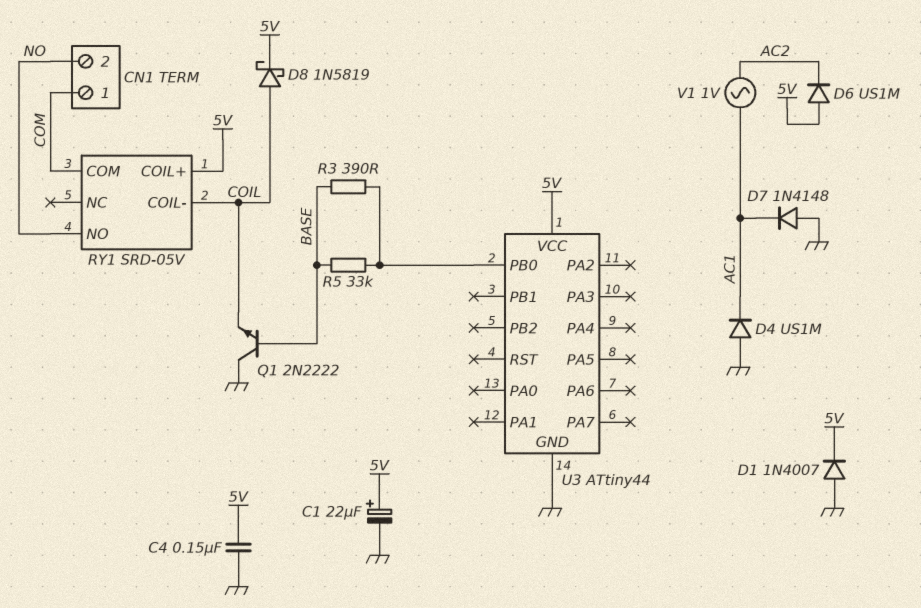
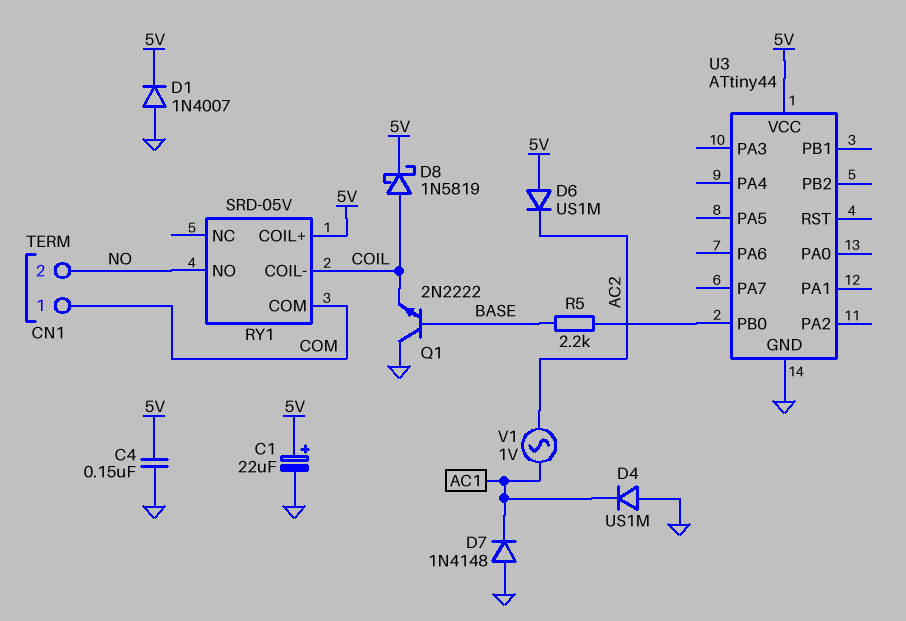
R3: 390 (BASE, U3/PB0) -> none
R5: 33k (BASE, U3/PB0) -> 2.2k (BASE, U3/PB0)

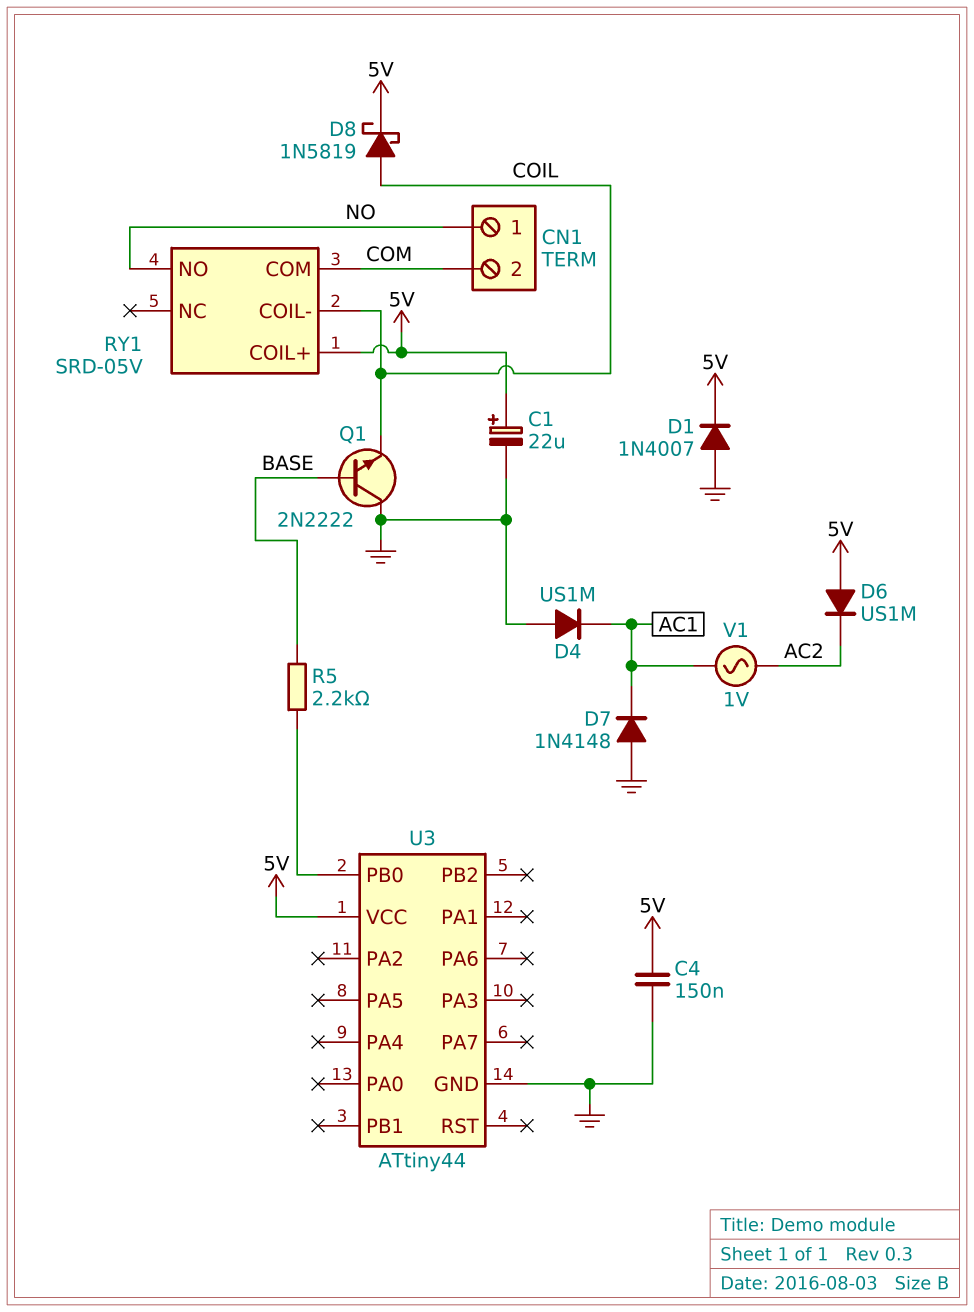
CN1 pin 1: COM -> NO
CN1 pin 2: NO -> COM

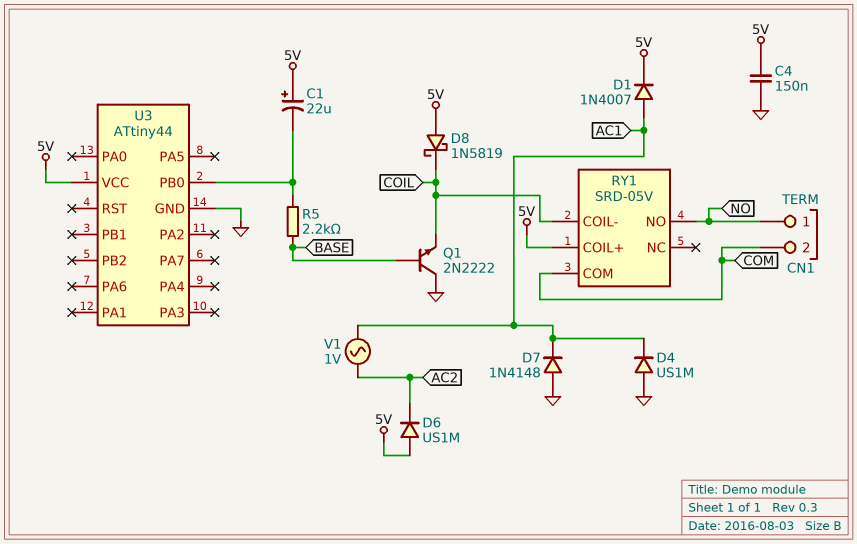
C1: 22uF (plus 5V, minus GND) -> 22uF (plus 5V, minus U3/PB0)
D1: diode 1N4007 (A GND, K 5V) -> diode 1N4007 (A AC1, K 5V)
D8: schottky 1N5819 (A COIL, K 5V) -> schottky 1N5819 (A 5V, K COIL)

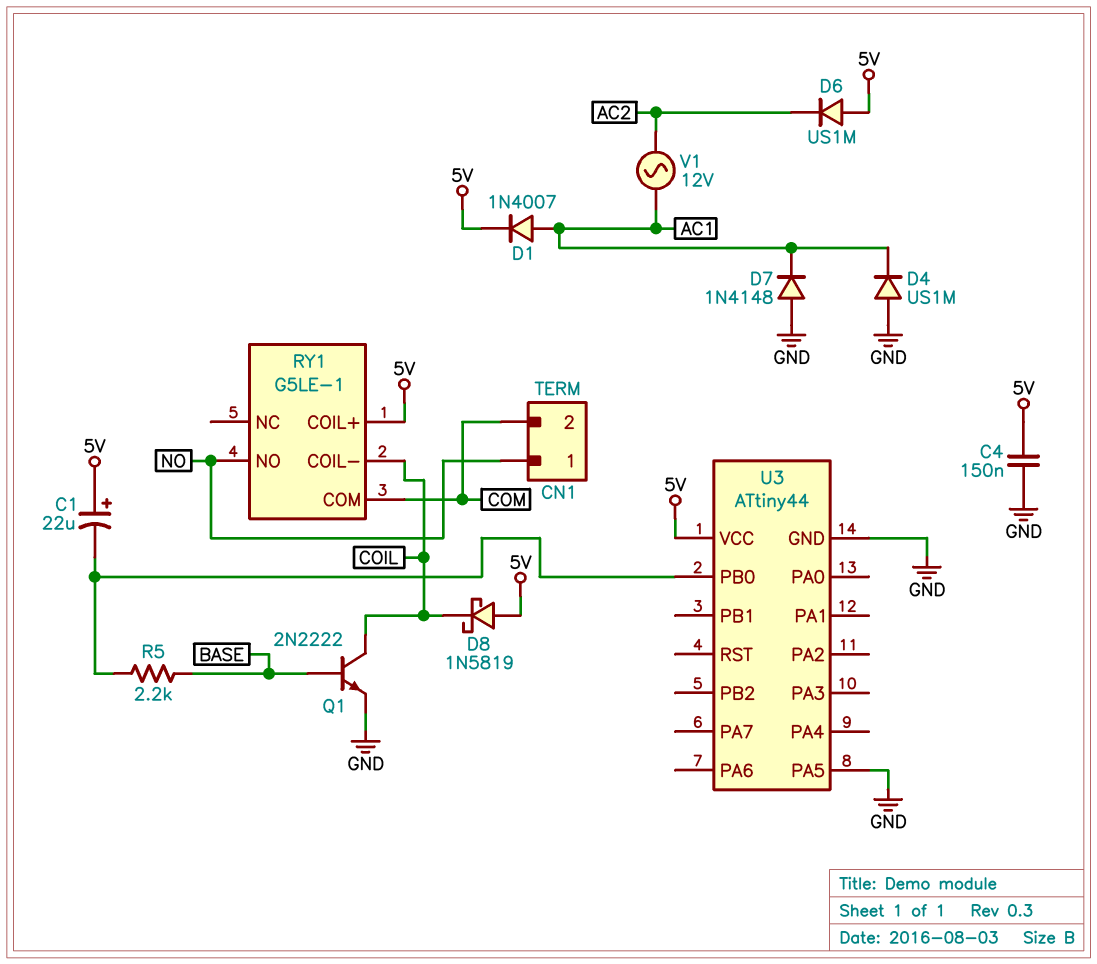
Q1: NPN 2N2222 (B BASE, C GND, E COIL) -> NPN 2N2222 (B BASE, C COIL, E GND)
RY1: SRD-05V -> G5LE-1
U3 pin PA5: none -> GND
V1: AC 1V (AC1, AC2) -> AC 12V (AC1, AC2)

